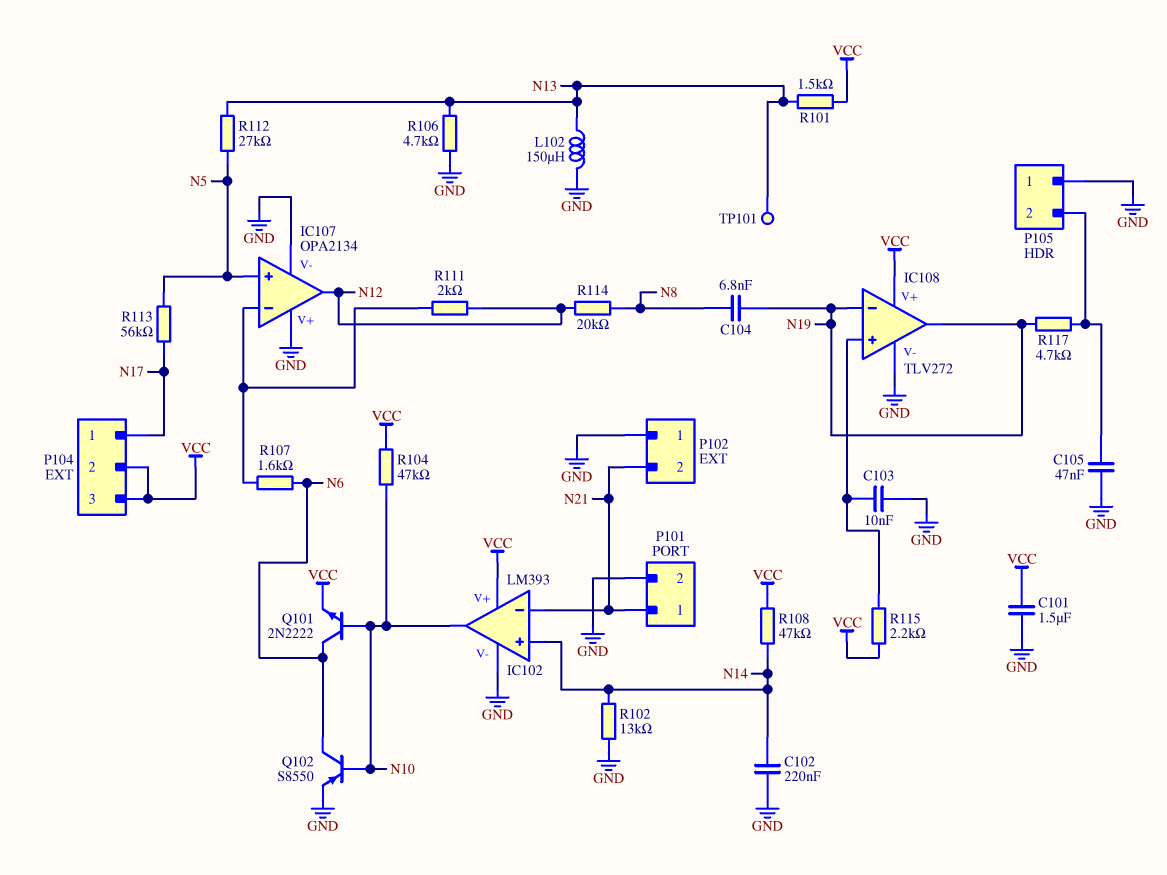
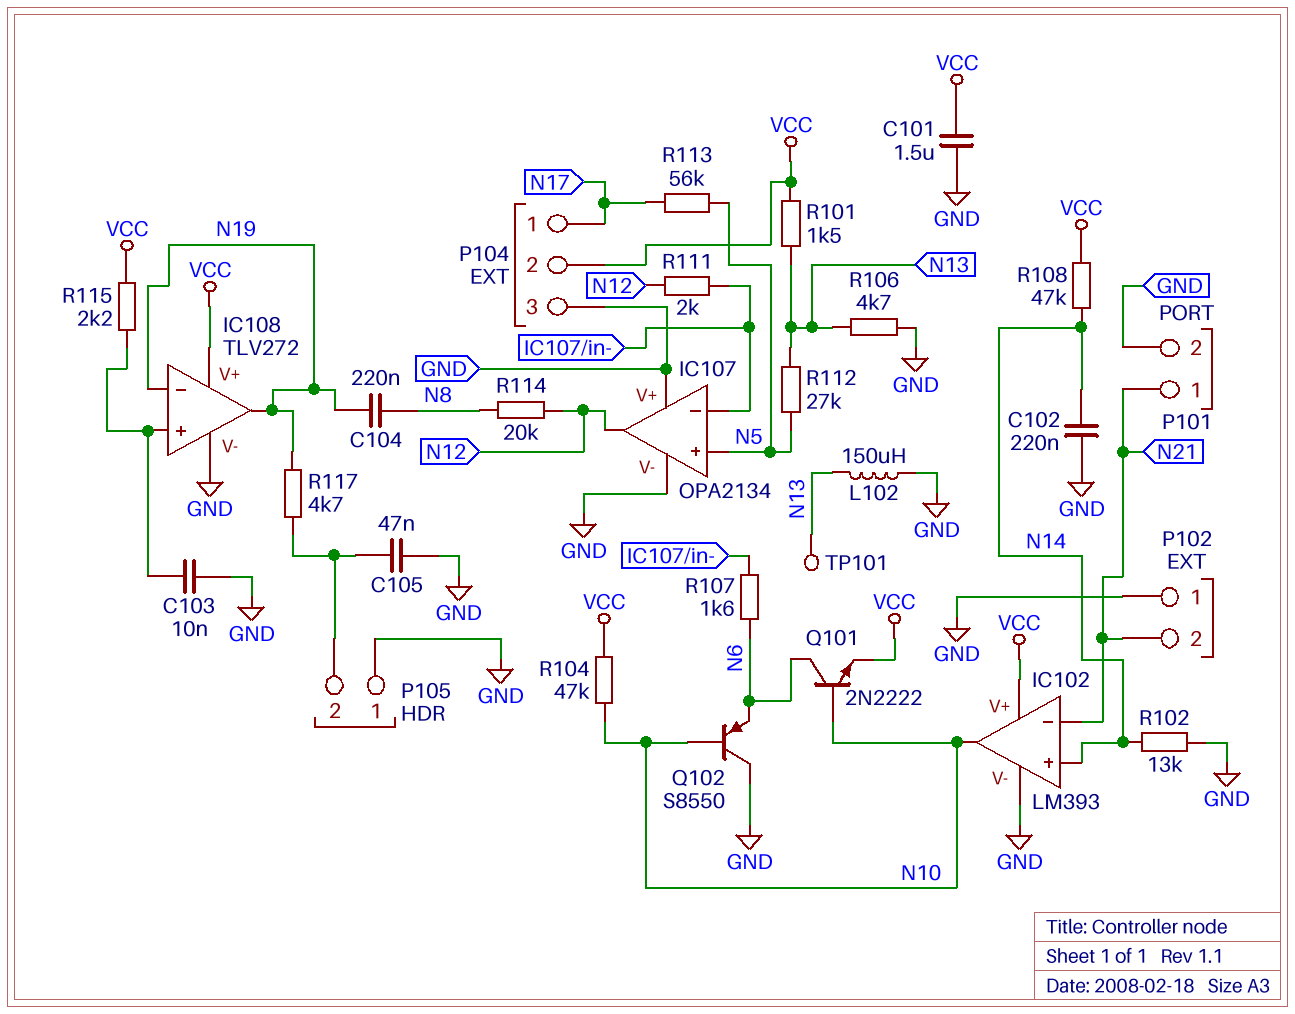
C104: 6.8nF (N8, N19) -> 220nF (N8, N19)
P104 pin 3: VCC -> GND
Q102: PNP S8550 (B N10, C N6, E GND) -> PNP S8550 (B N10, C GND, E N6)

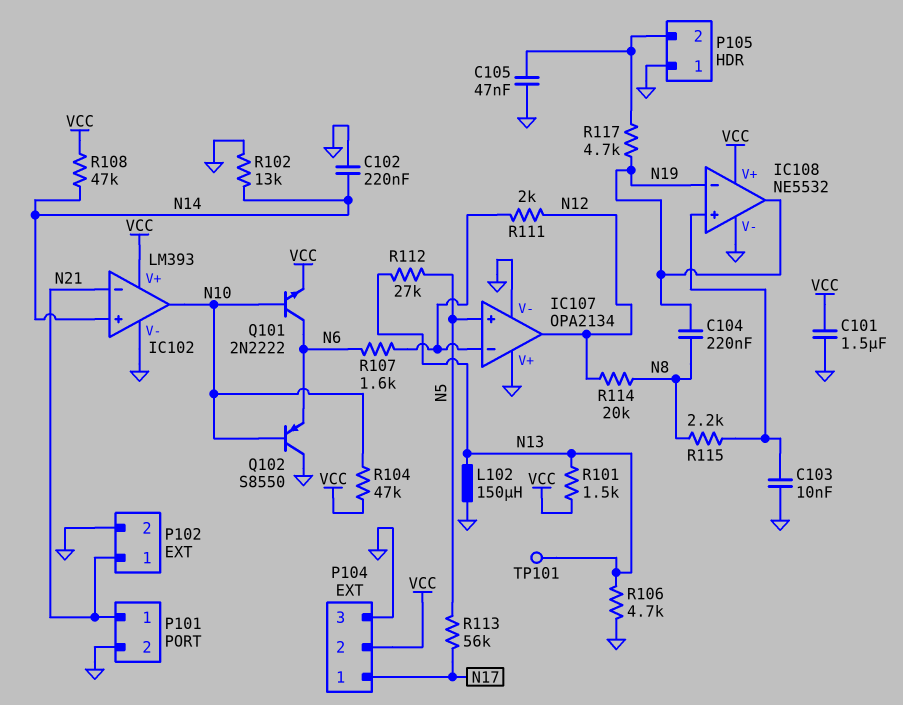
IC108: TLV272 -> NE5532
P102 pin 1: GND -> N21
P102 pin 2: N21 -> GND
R115: 2.2k (IC108/in+, VCC) -> 2.2k (IC108/in+, N8)

